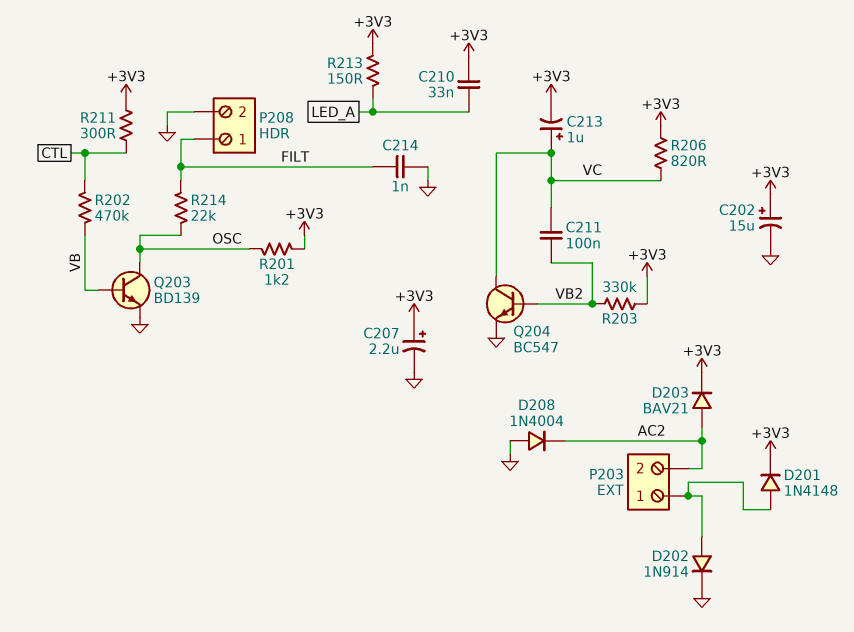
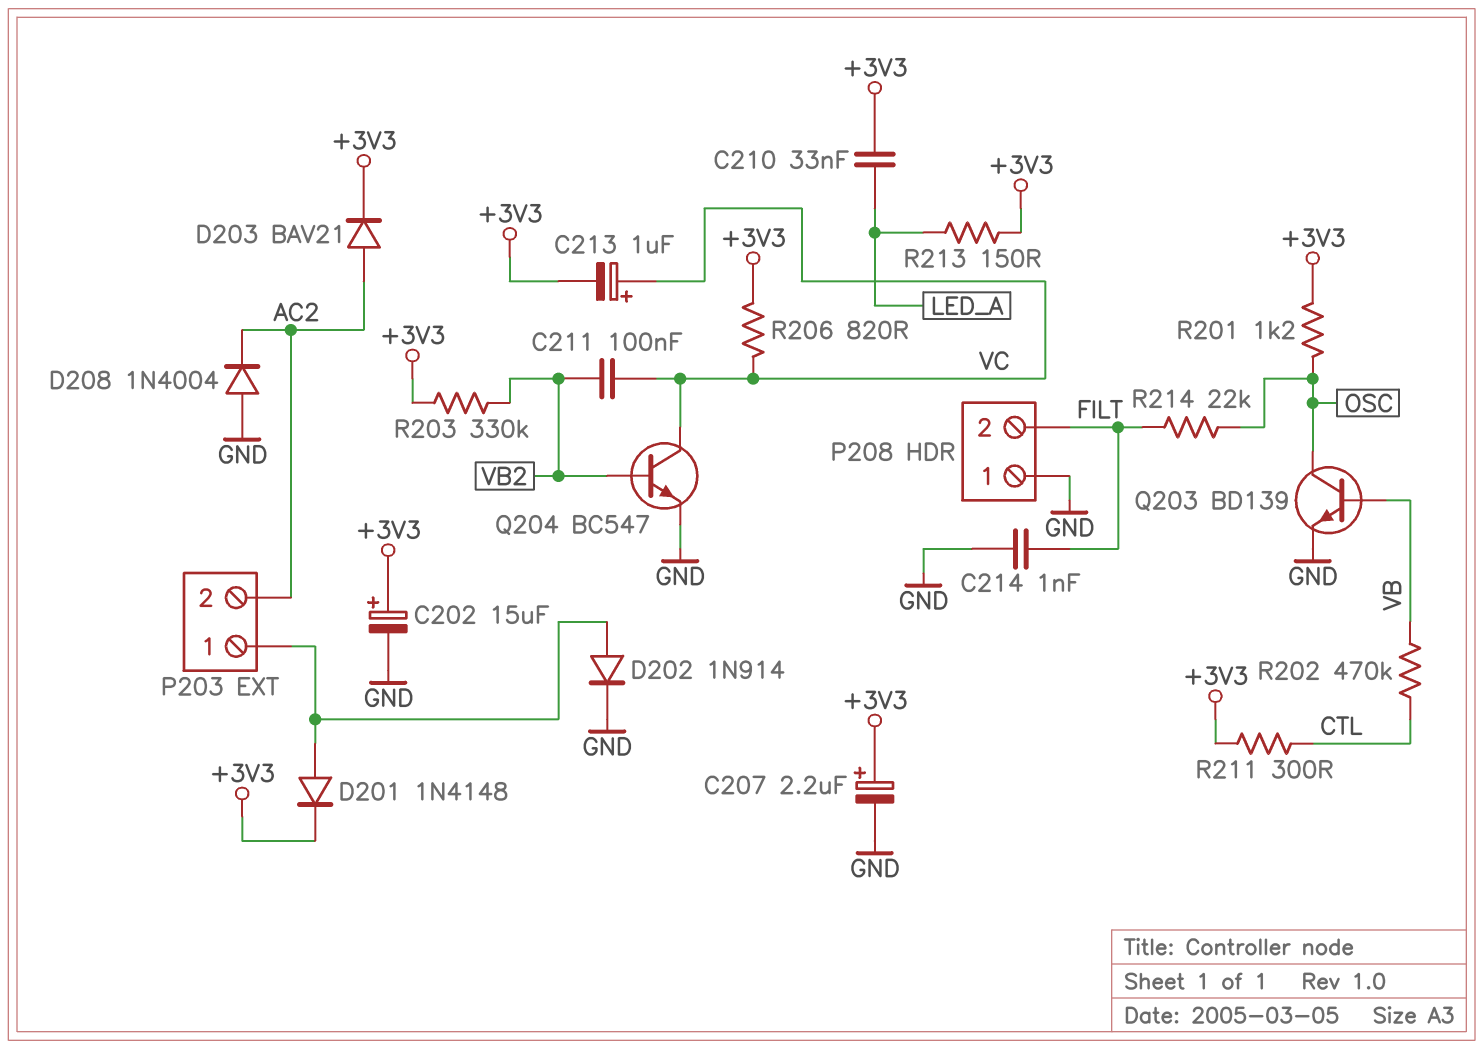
P208 pin 1: FILT -> GND
P208 pin 2: GND -> FILT

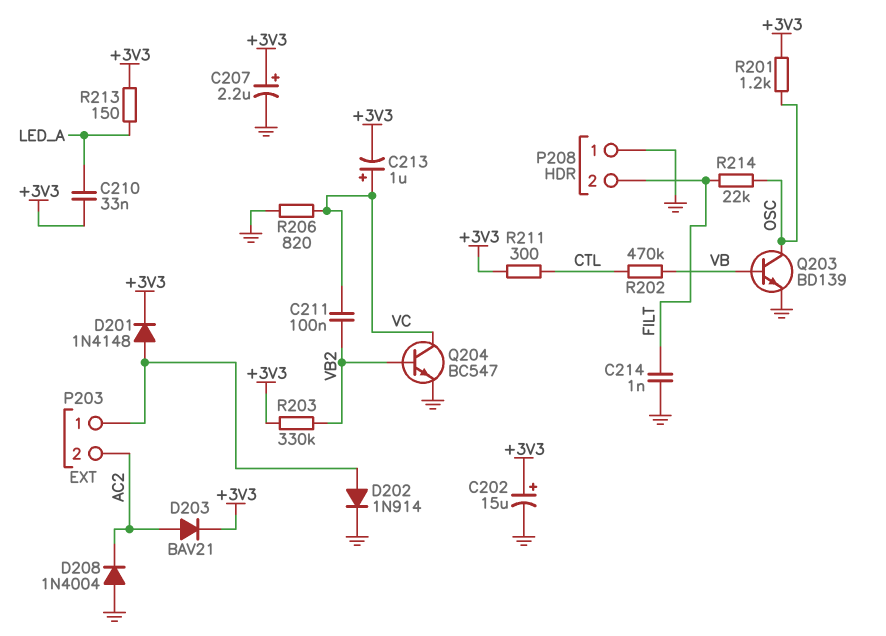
R206: 820 (+3V3, VC) -> 820 (GND, VC)

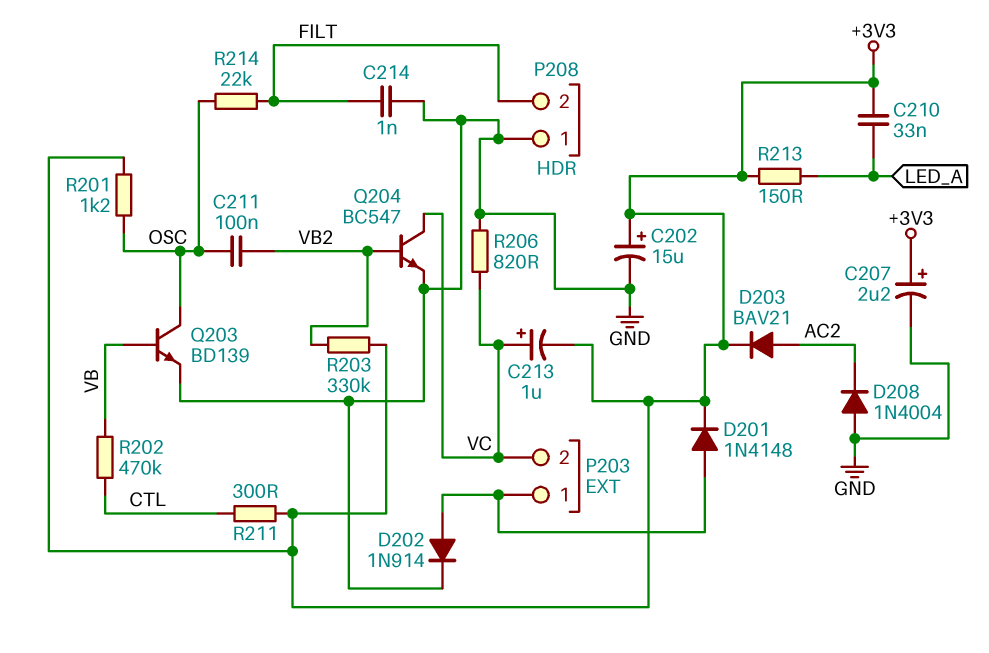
C211: 100nF (VB2, VC) -> 100nF (OSC, VB2)
P203 pin 2: AC2 -> VC

